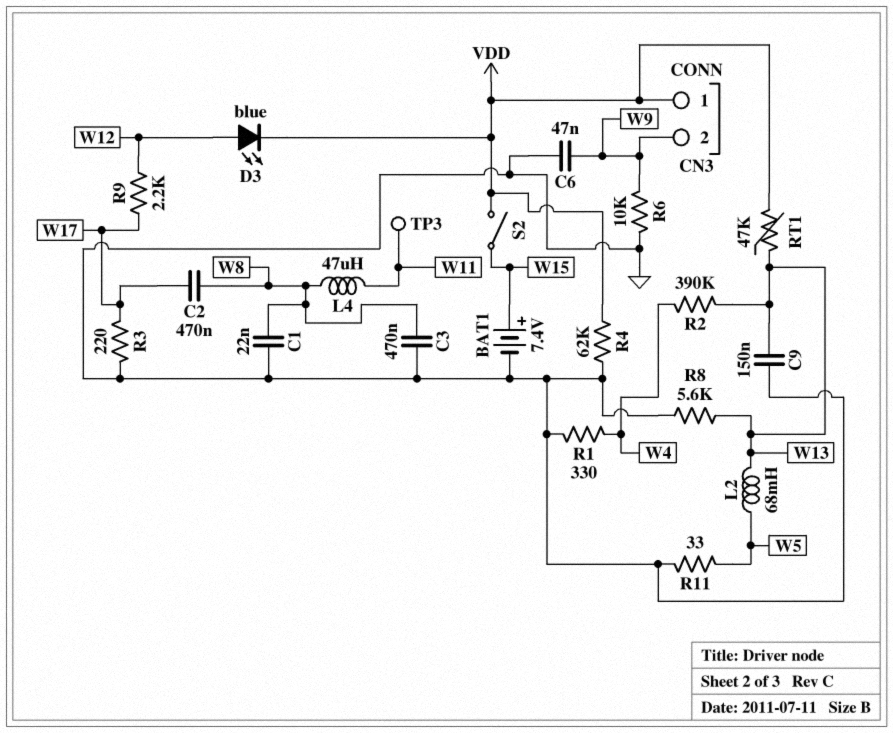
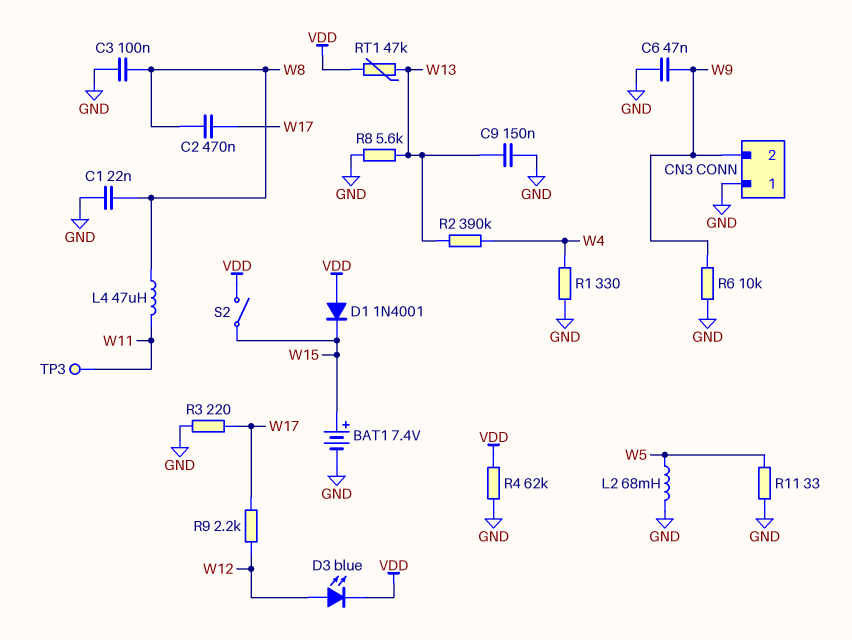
C3: 470nF (GND, W8) -> 100nF (GND, W8)
CN3 pin 1: VDD -> GND
D1: none -> diode 1N4001 (A VDD, K W15)
L2: 68mH (W5, W13) -> 68mH (GND, W5)

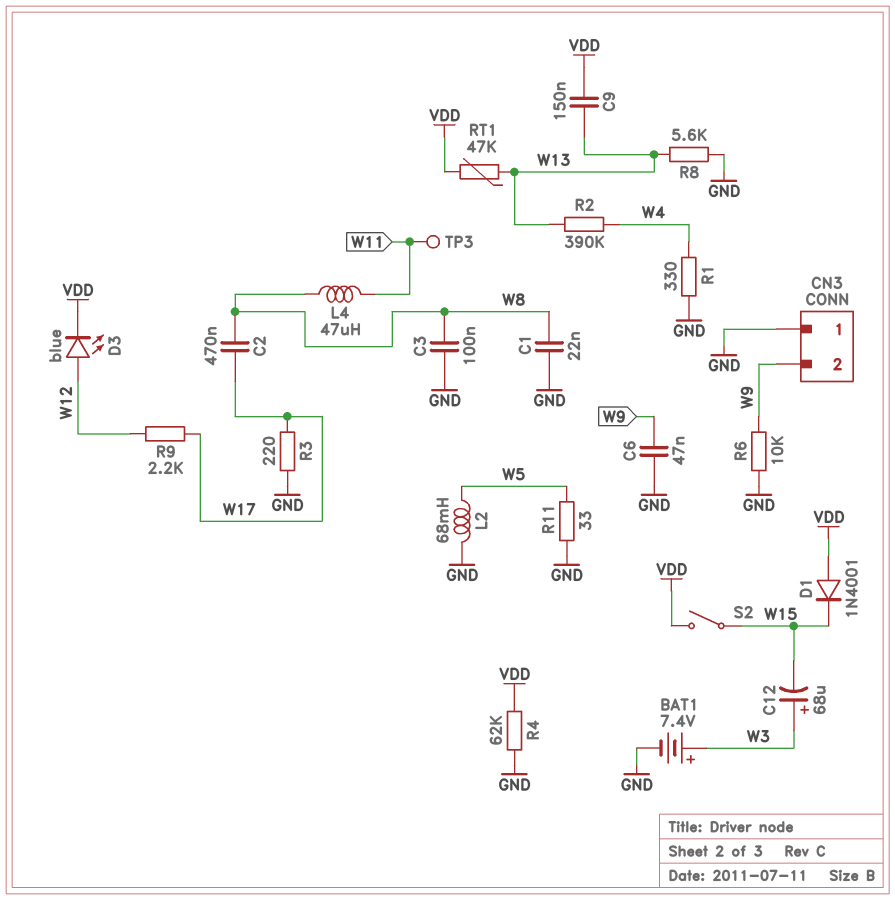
BAT1: 7.4V (plus W15, minus GND) -> 7.4V (plus W3, minus GND)
C9: 150nF (GND, W13) -> 150nF (VDD, W13)
C12: none -> 68uF (plus W3, minus W15)

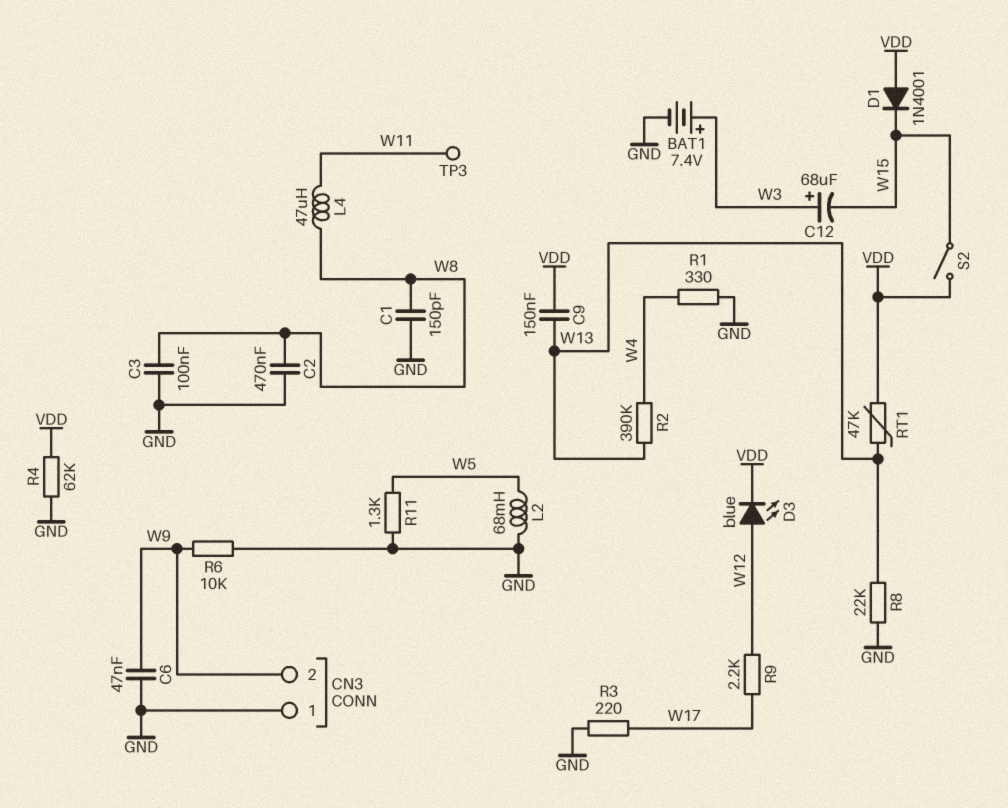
C1: 22nF (GND, W8) -> 150pF (GND, W8)
C2: 470nF (W8, W17) -> 470nF (GND, W8)
R8: 5.6k (GND, W13) -> 22k (GND, W13)
R11: 33 (GND, W5) -> 1.3k (GND, W5)

